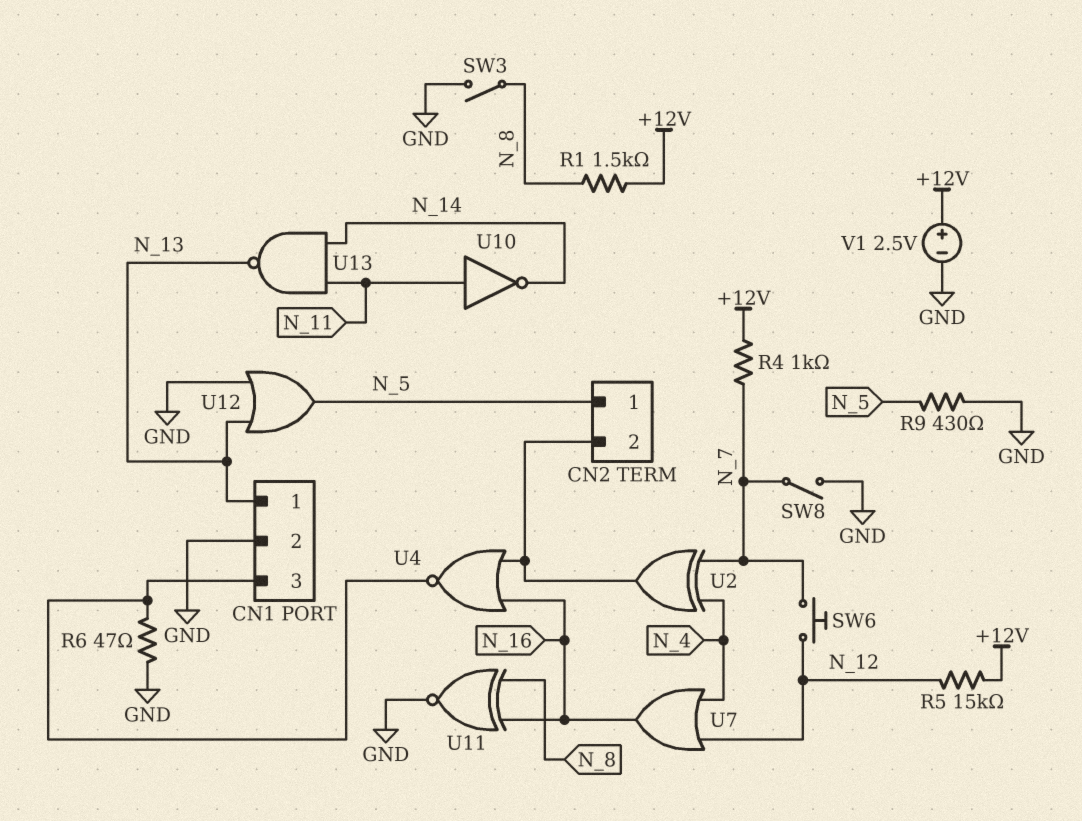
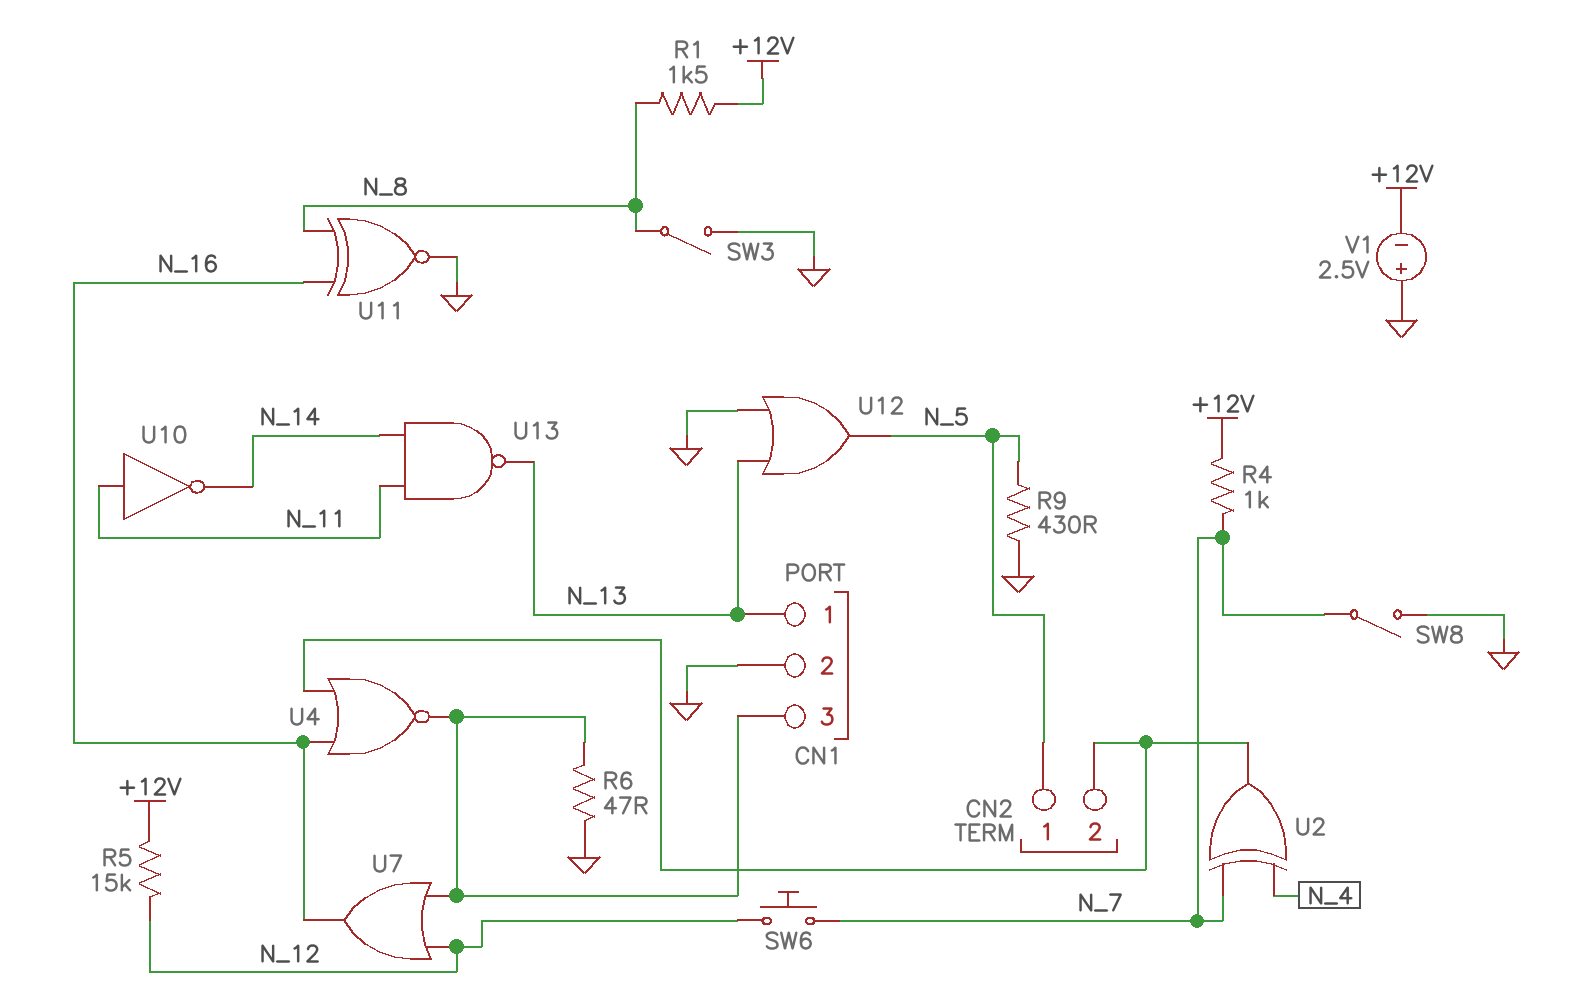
U7: OR (in N_4, in N_12, out N_16) -> OR (in CN1/3, in N_12, out N_16)
V1: 2.5V (plus +12V, minus GND) -> 2.5V (plus GND, minus +12V)

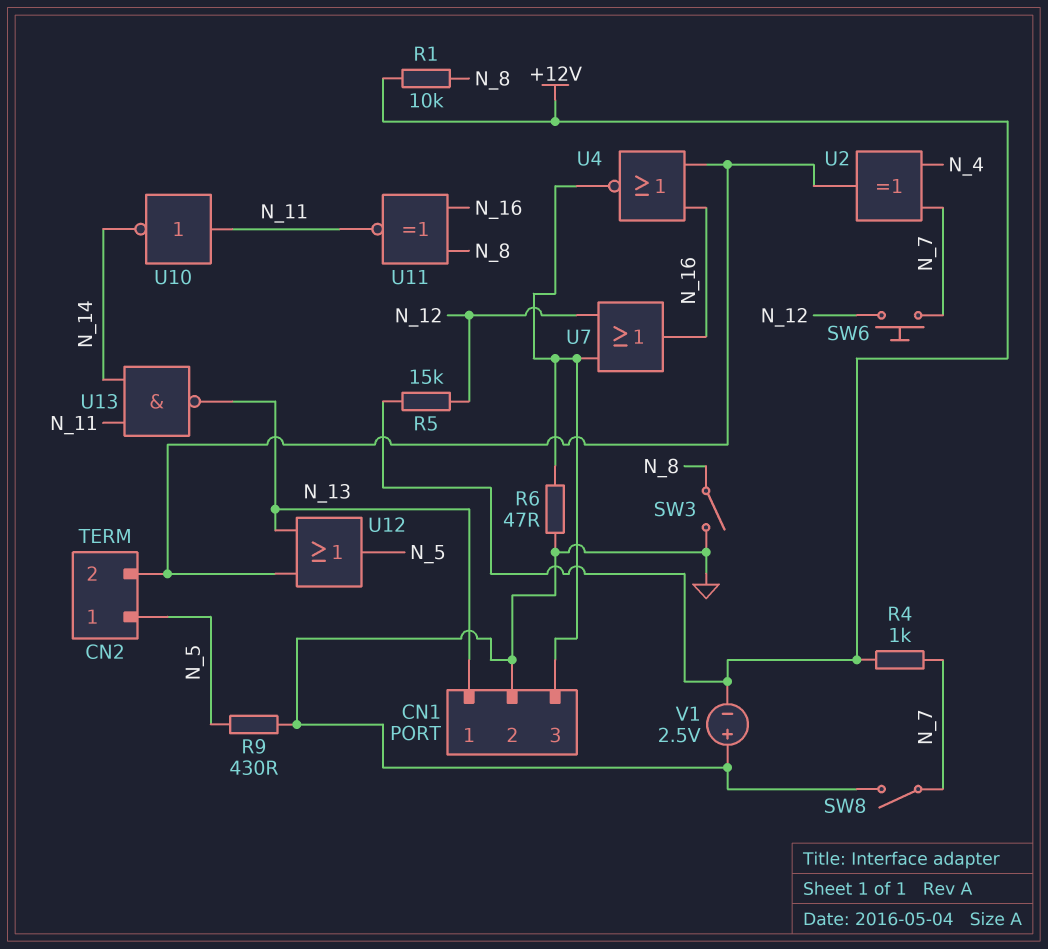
R1: 1.5k (+12V, N_8) -> 10k (+12V, N_8)
U11: XNOR (in N_8, in N_16, out GND) -> XNOR (in N_8, in N_16, out N_11)
U12: OR (in GND, in N_13, out N_5) -> OR (in CN2/2, in N_13, out N_5)

